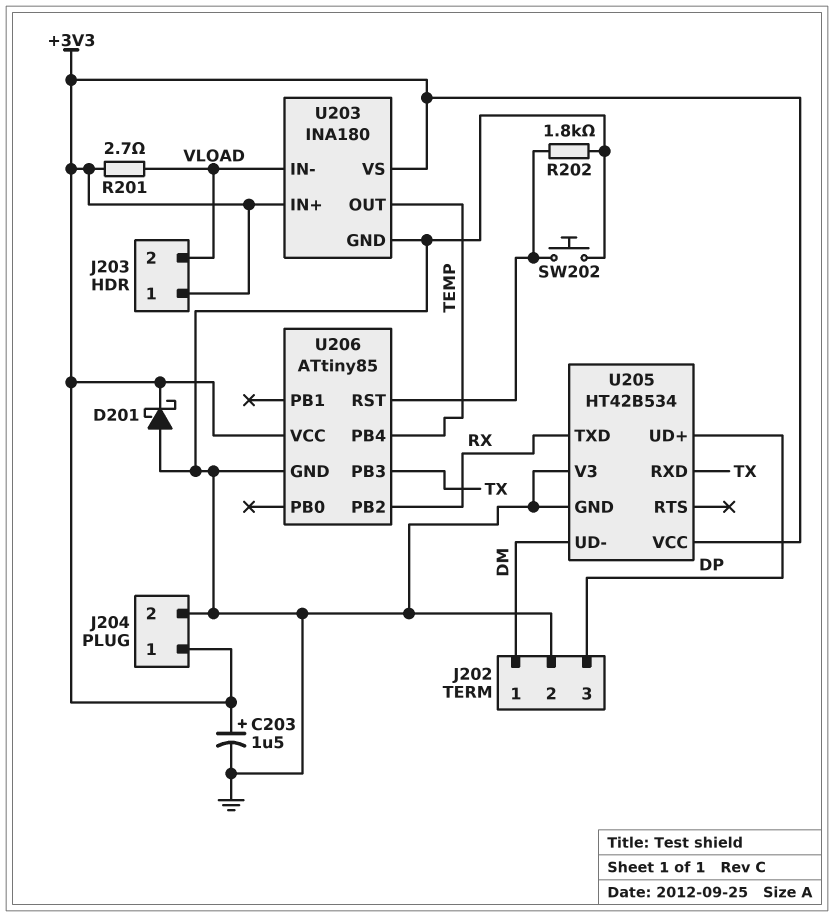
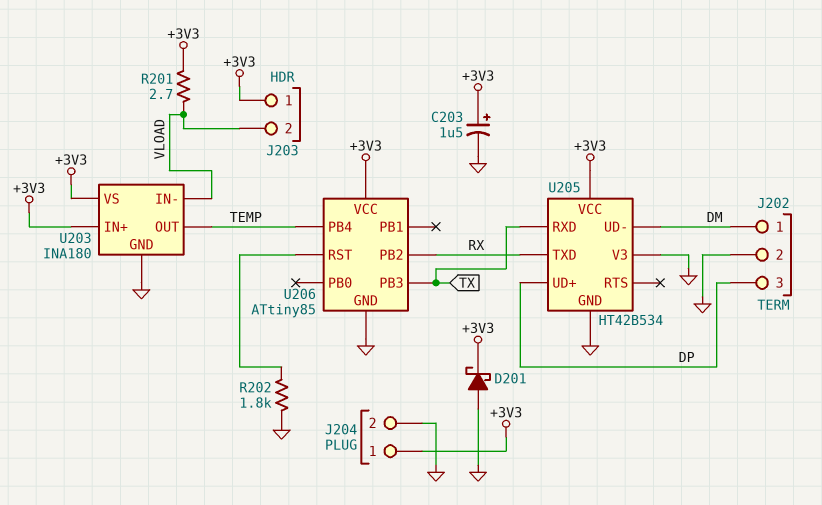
SW202: button (GND, U206/RST) -> none

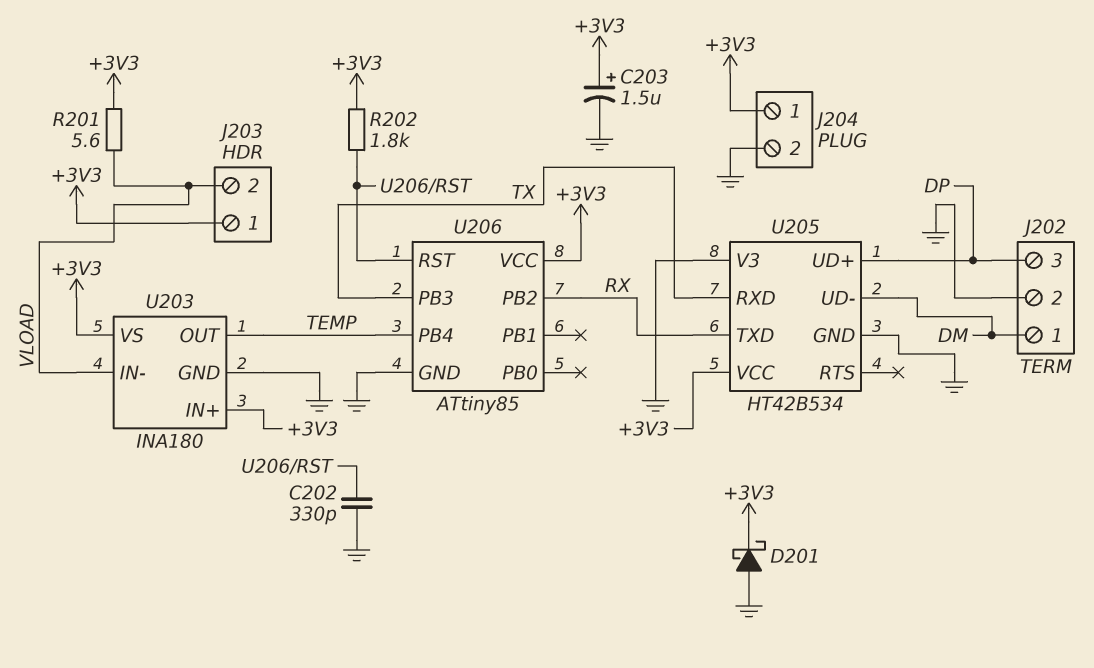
C202: none -> 330pF (GND, U206/RST)
R201: 2.7 (+3V3, VLOAD) -> 5.6 (+3V3, VLOAD)
R202: 1.8k (GND, U206/RST) -> 1.8k (+3V3, U206/RST)

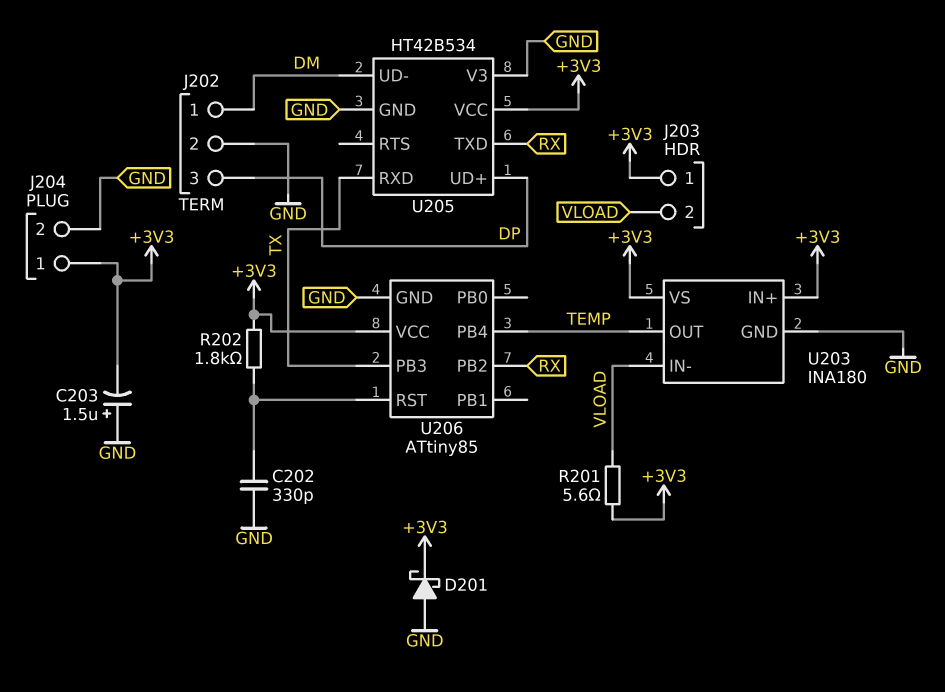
C203: 1.5uF (plus +3V3, minus GND) -> 1.5uF (plus GND, minus +3V3)

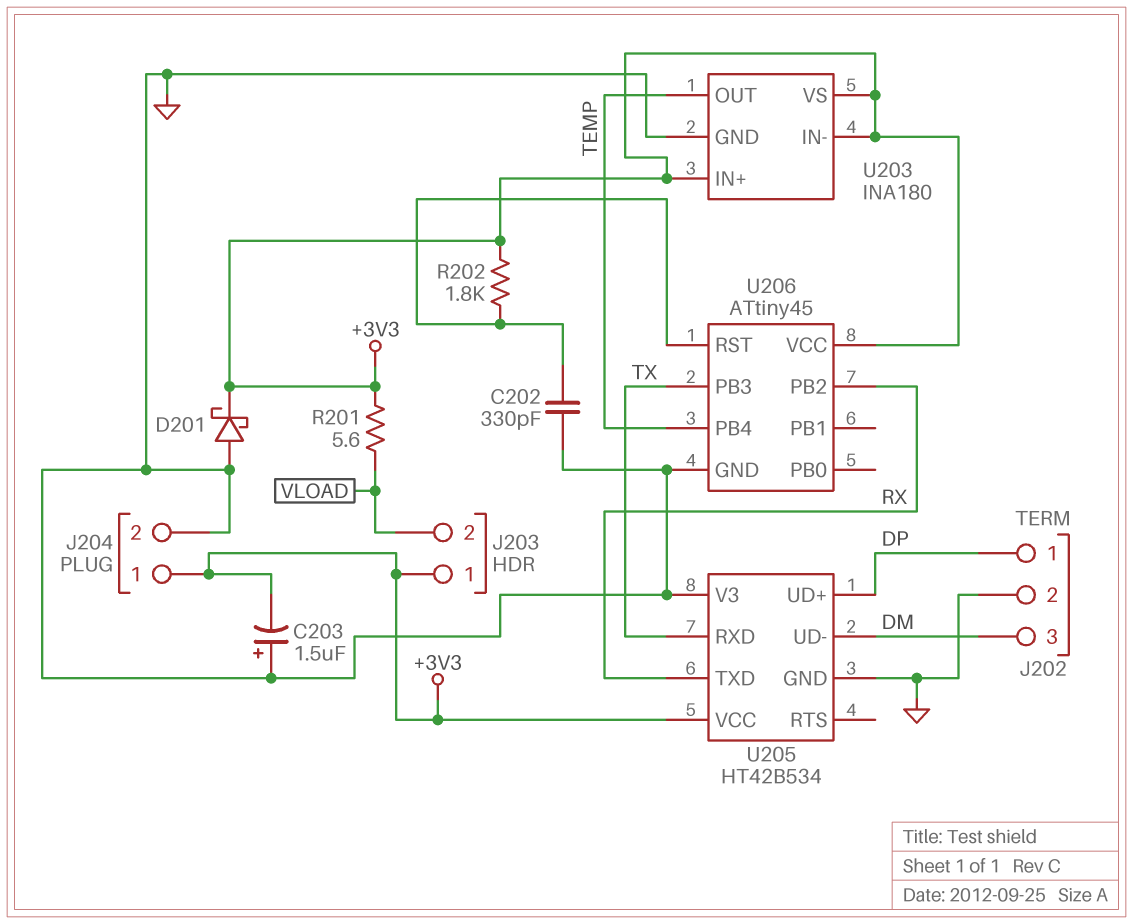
J202 pin 1: DM -> DP
J202 pin 3: DP -> DM
U203 pin IN-: VLOAD -> +3V3
U206: ATtiny85 -> ATtiny45

